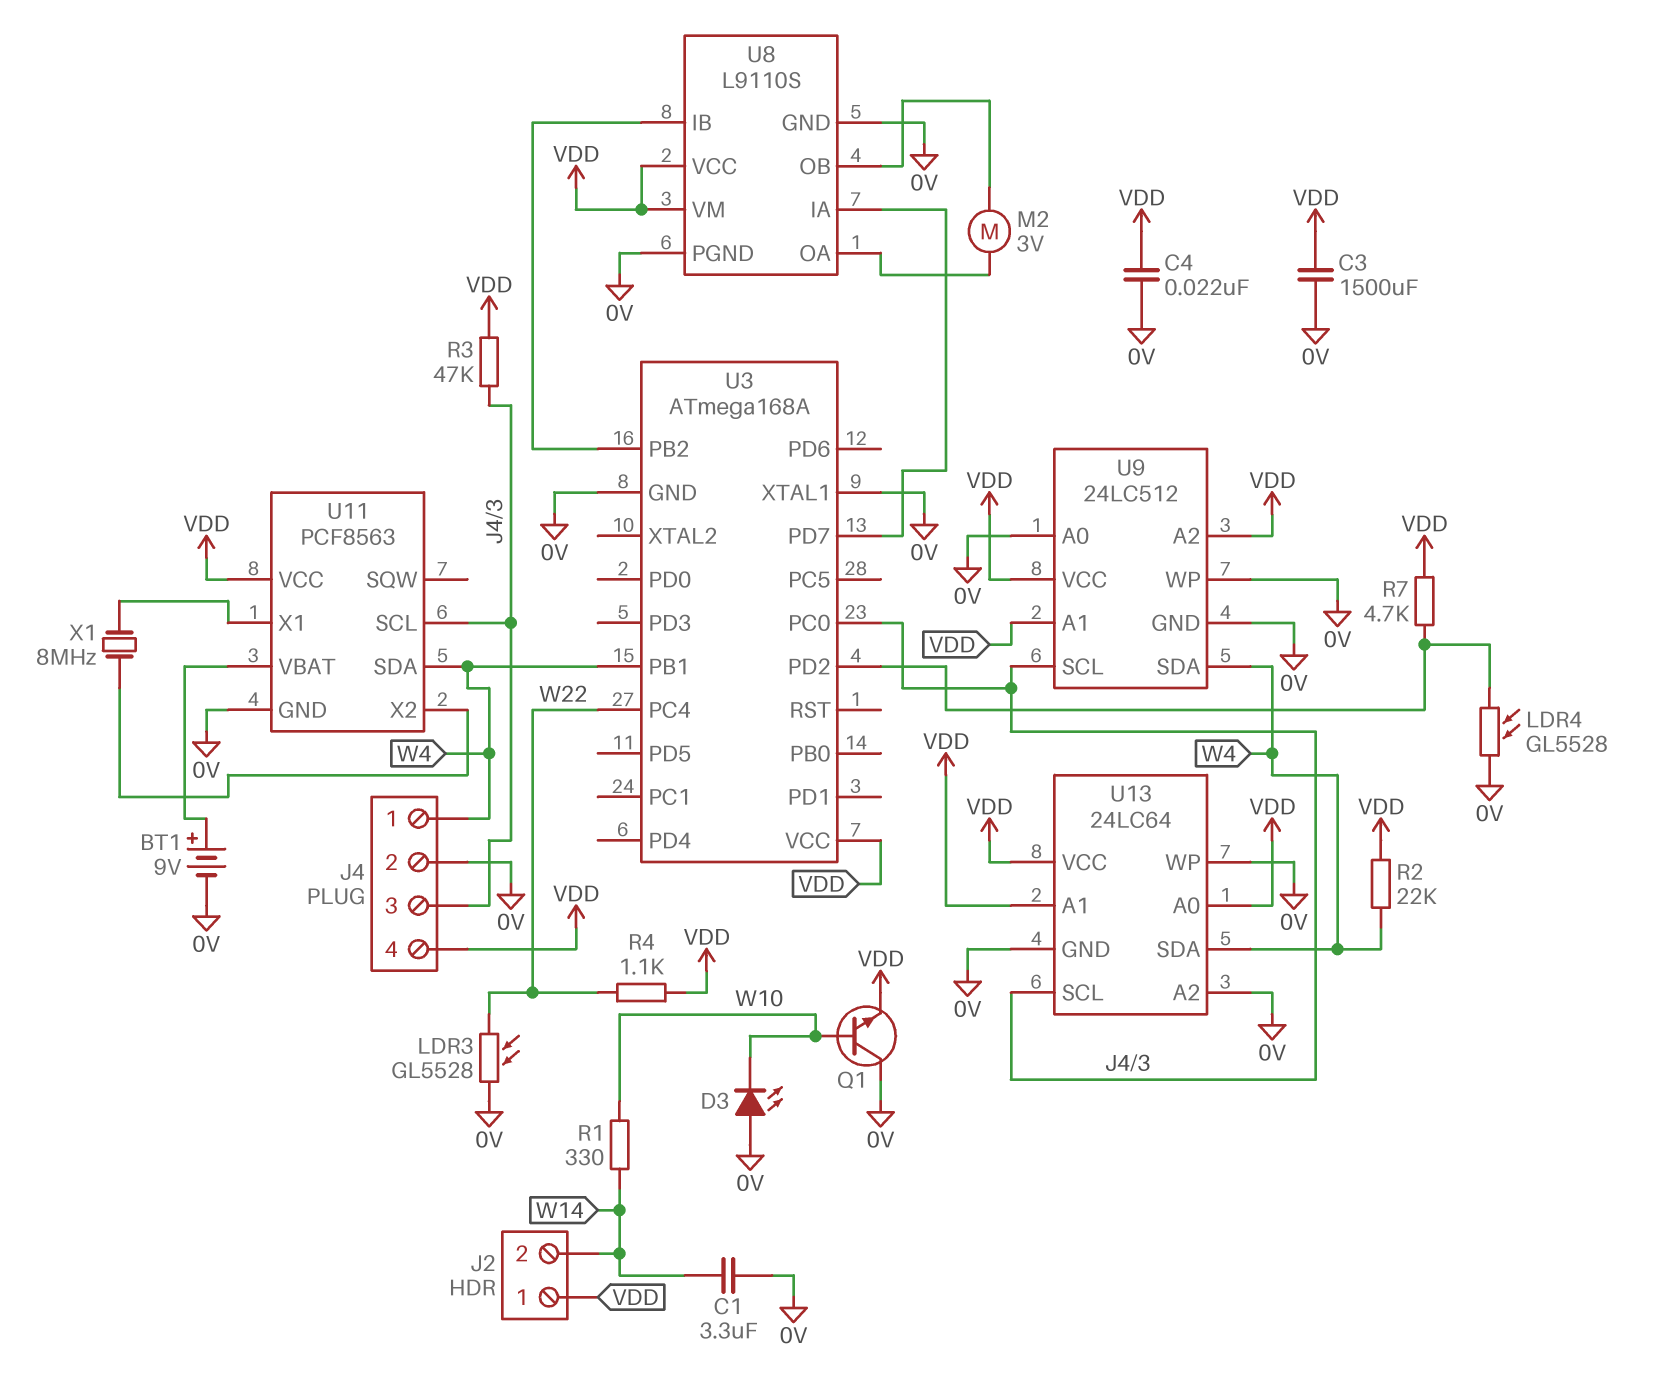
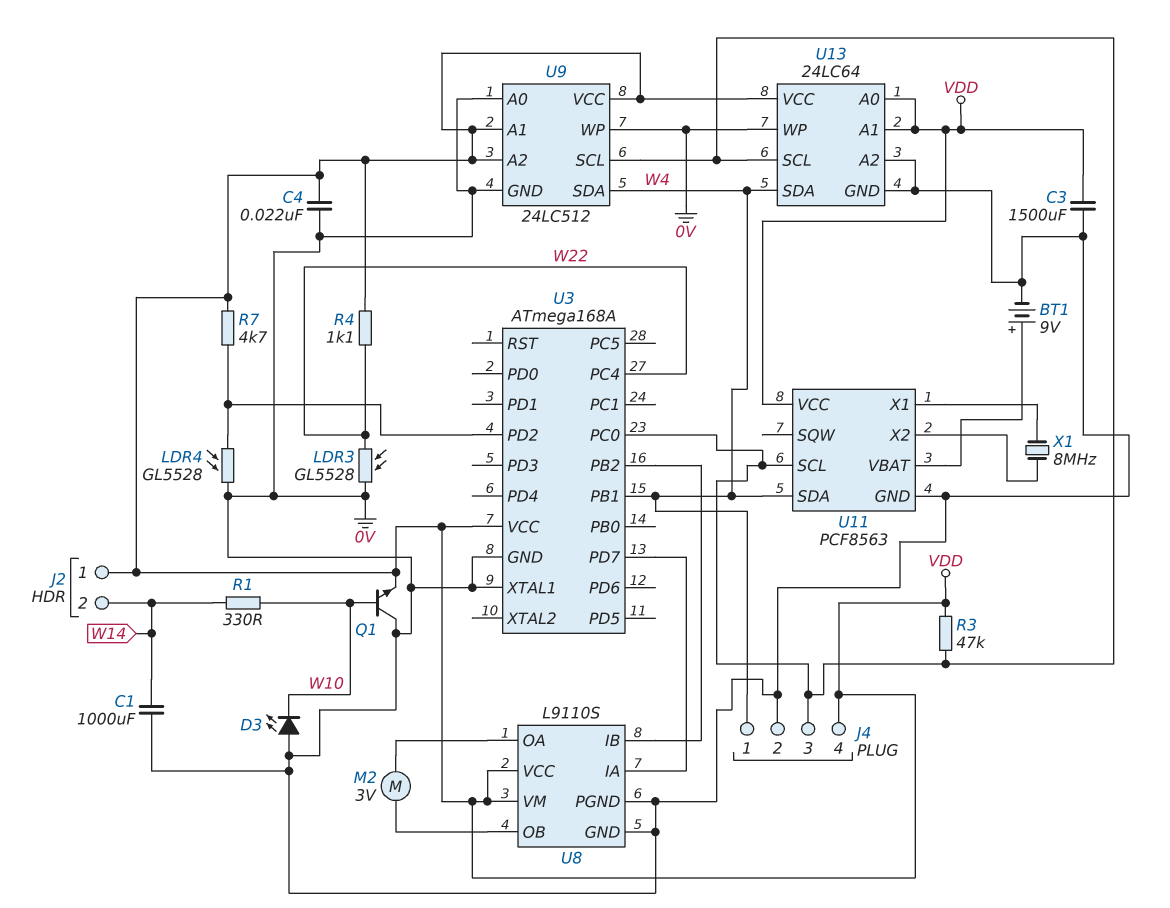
C1: 3.3uF (0V, W14) -> 1000uF (0V, W14)
R2: 22k (VDD, W4) -> none

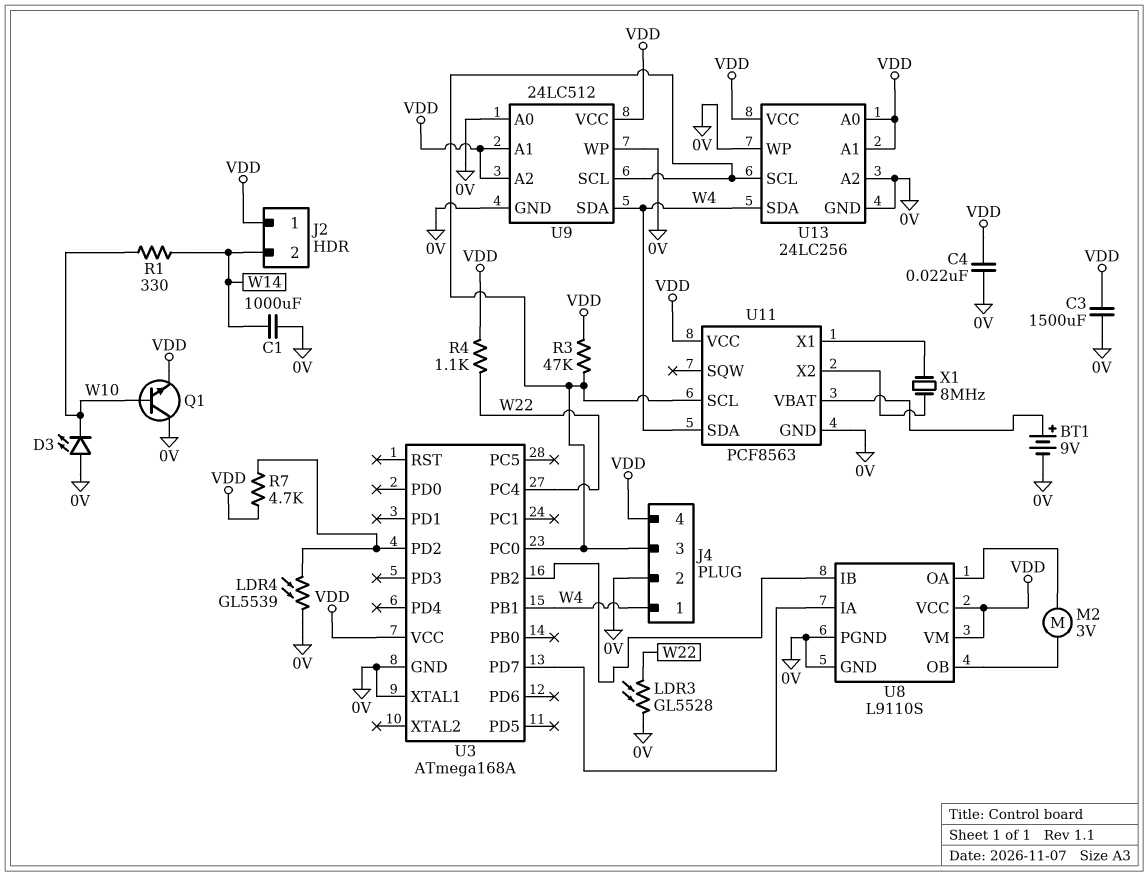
LDR4: GL5528 (0V, U3/PD2) -> GL5539 (0V, U3/PD2)
U13: 24LC64 -> 24LC256

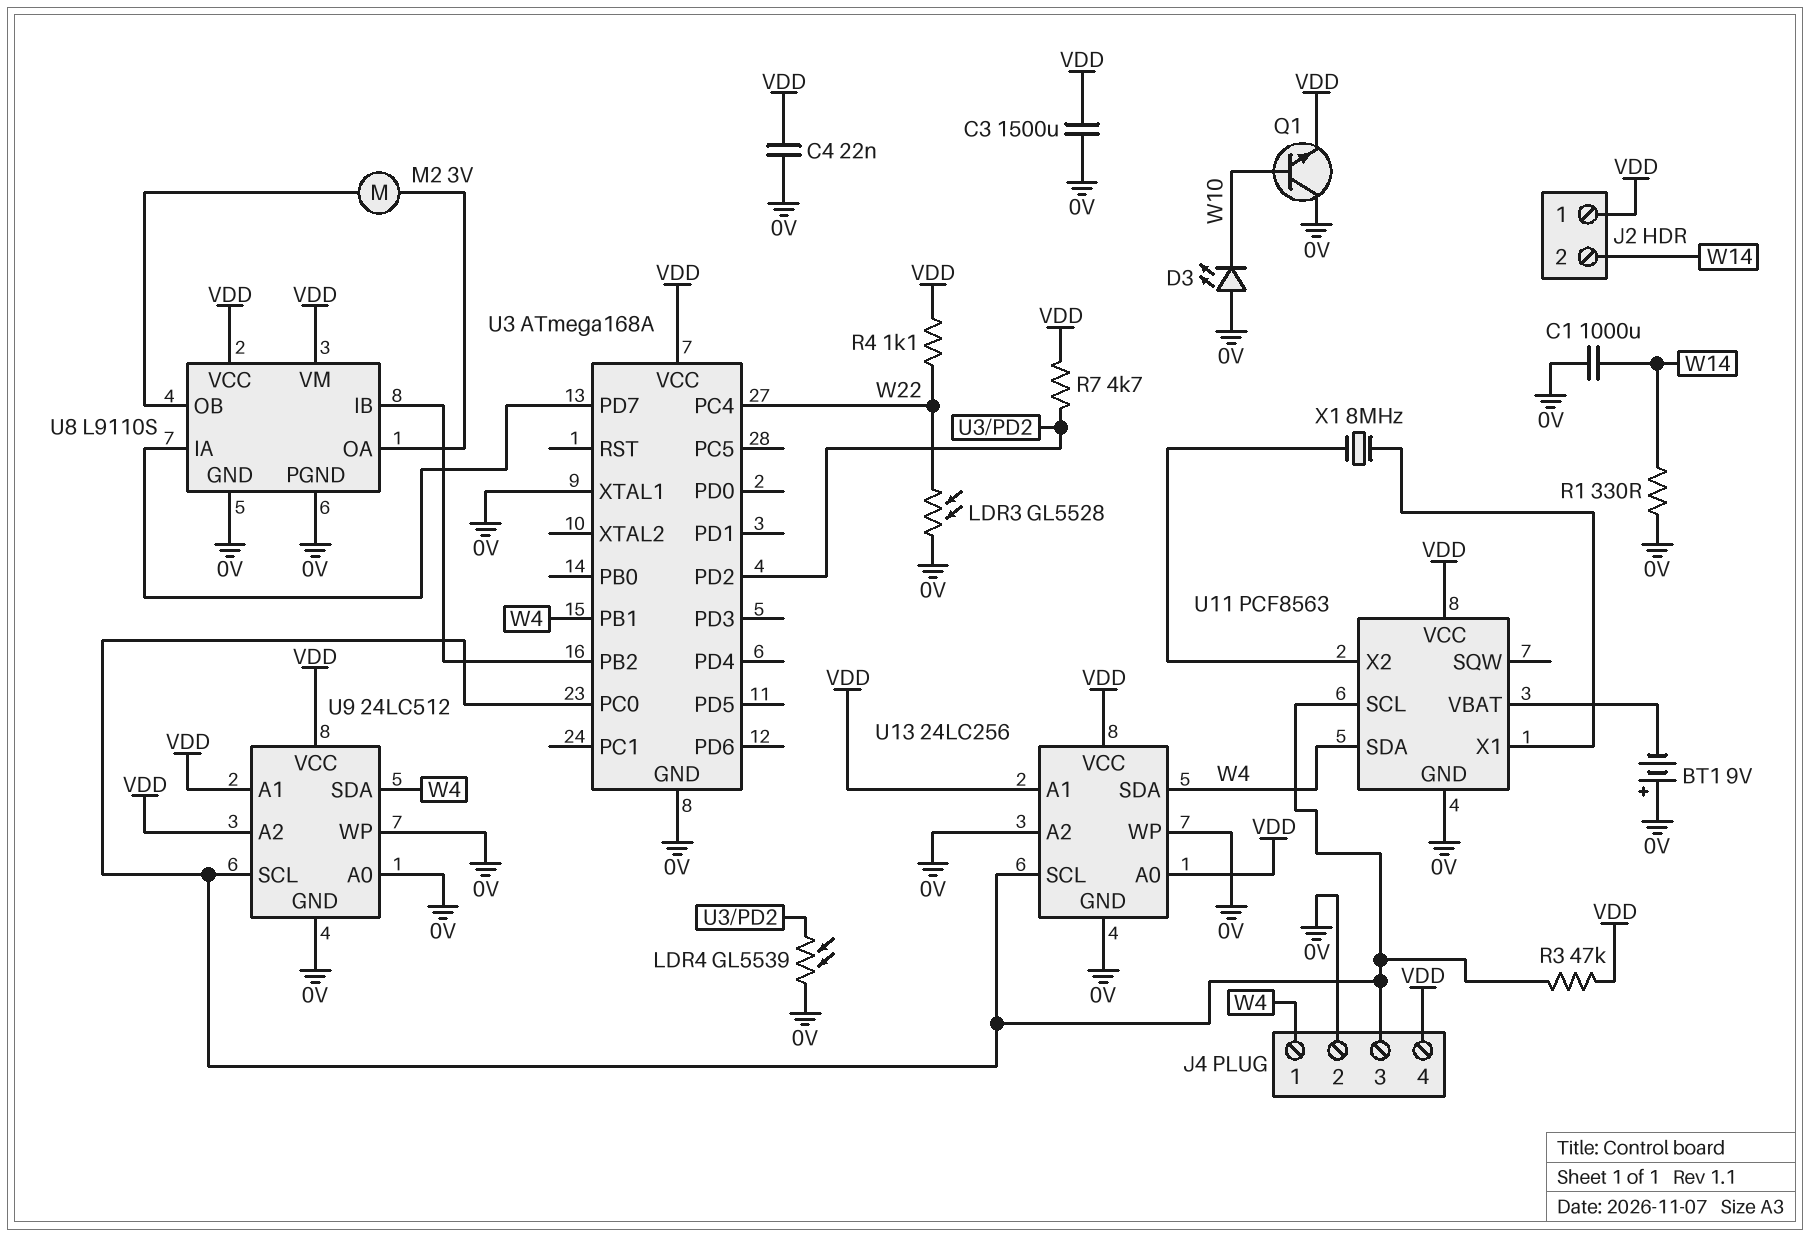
BT1: 9V (plus U11/VBAT, minus 0V) -> 9V (plus 0V, minus U11/VBAT)
R1: 330 (W10, W14) -> 330 (0V, W14)

